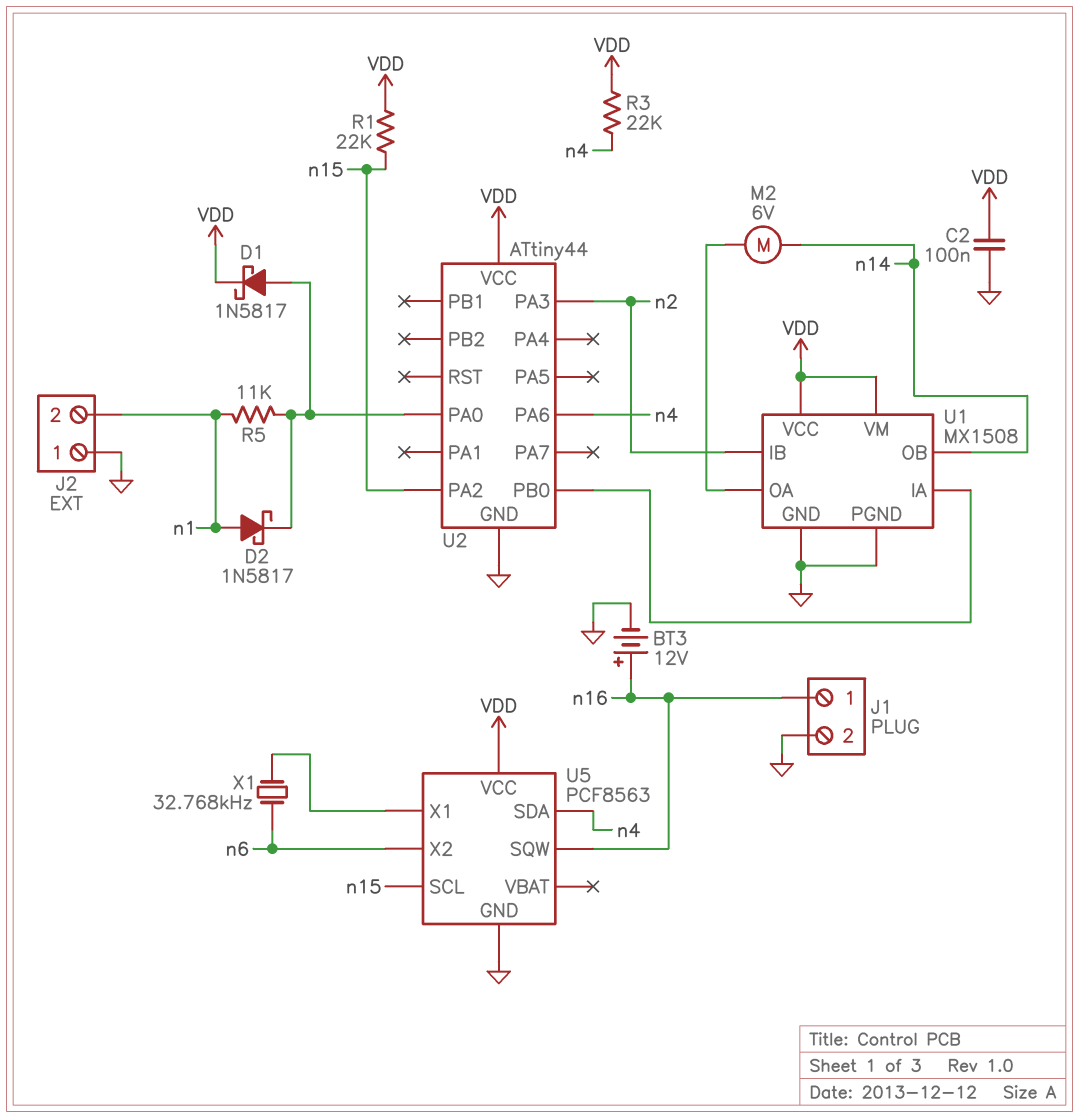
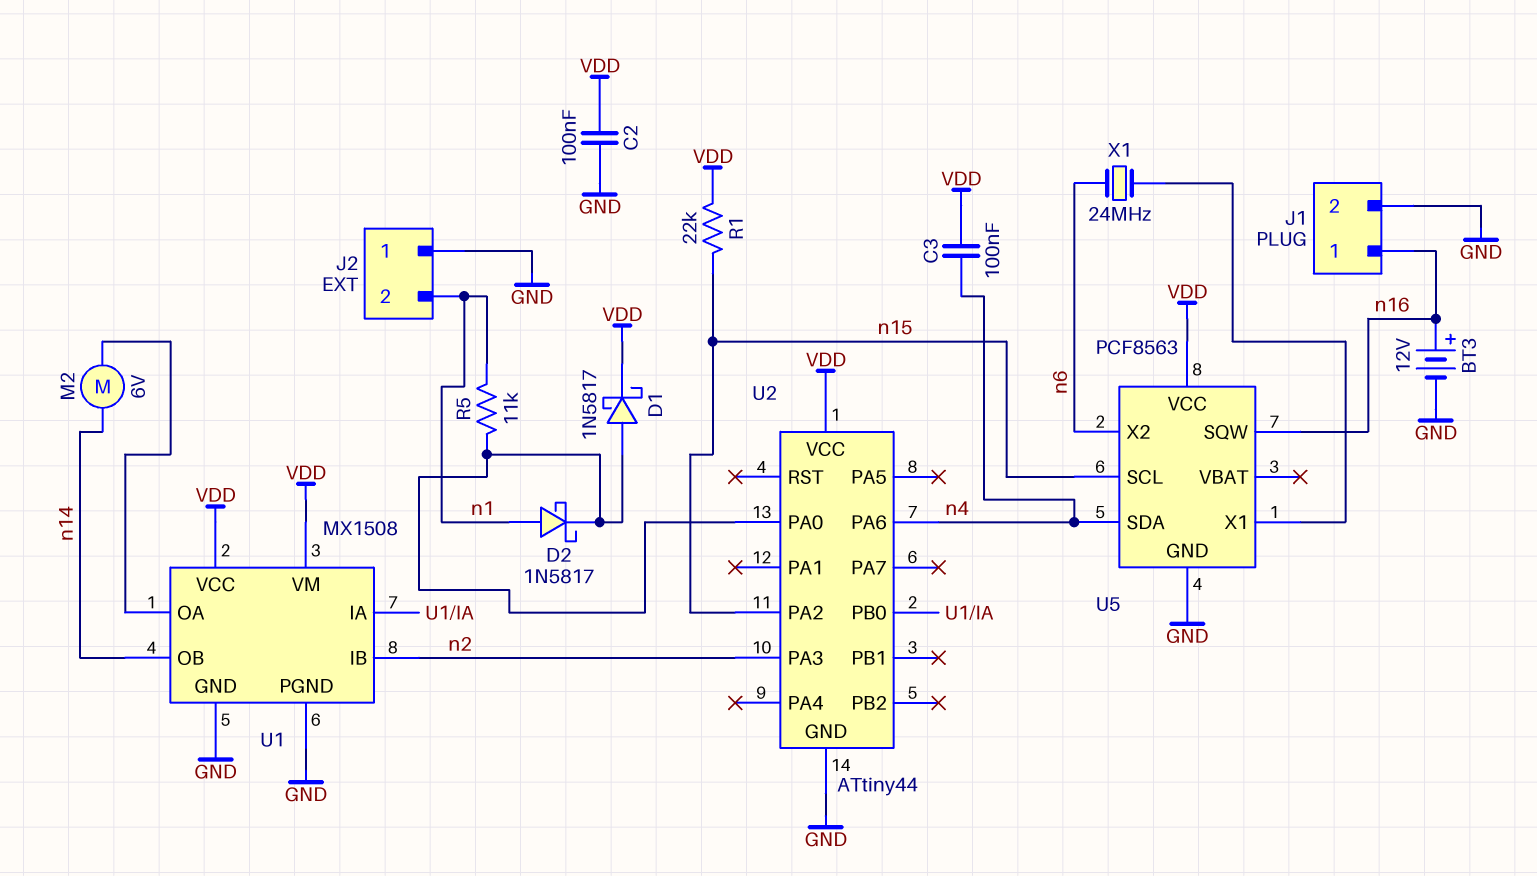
C3: none -> 100nF (VDD, n4)
R3: 22k (VDD, n4) -> none
X1: 32.768kHz (U5/X1, n6) -> 24MHz (U5/X1, n6)

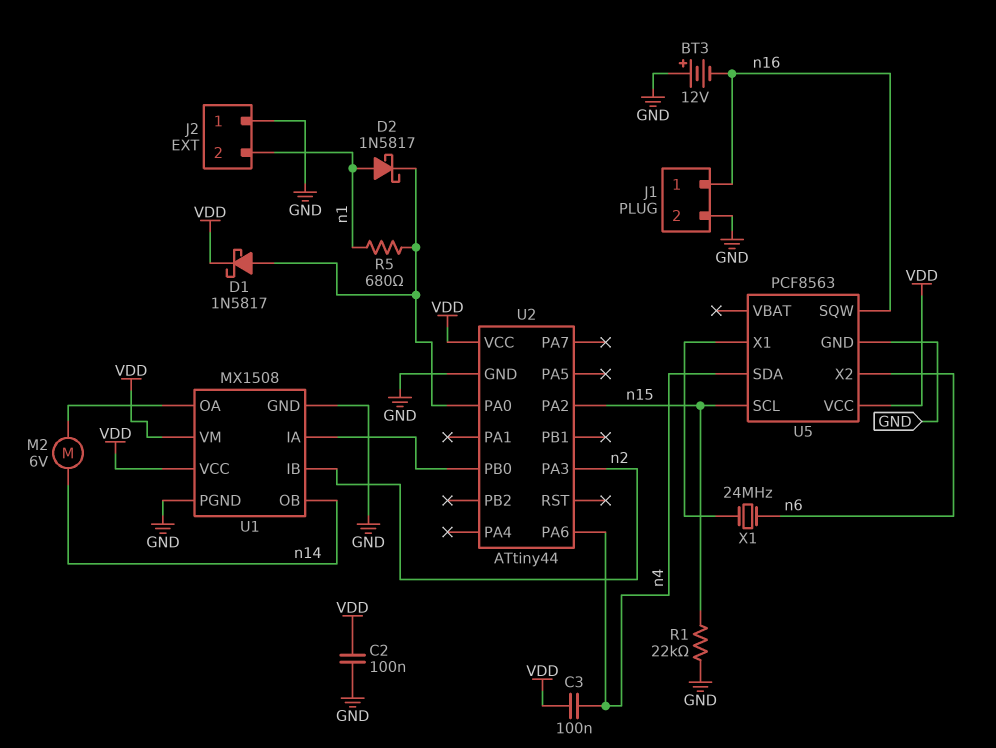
BT3: 12V (plus n16, minus GND) -> 12V (plus GND, minus n16)
R1: 22k (VDD, n15) -> 22k (GND, n15)
R5: 11k (U2/PA0, n1) -> 680 (U2/PA0, n1)

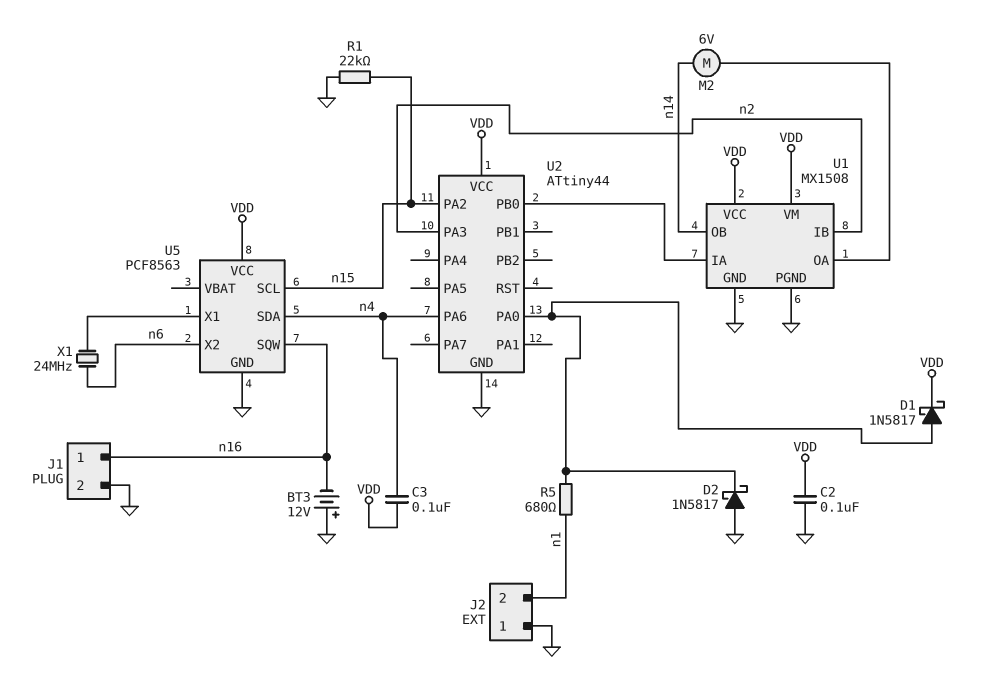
D2: schottky 1N5817 (A n1, K U2/PA0) -> schottky 1N5817 (A GND, K U2/PA0)

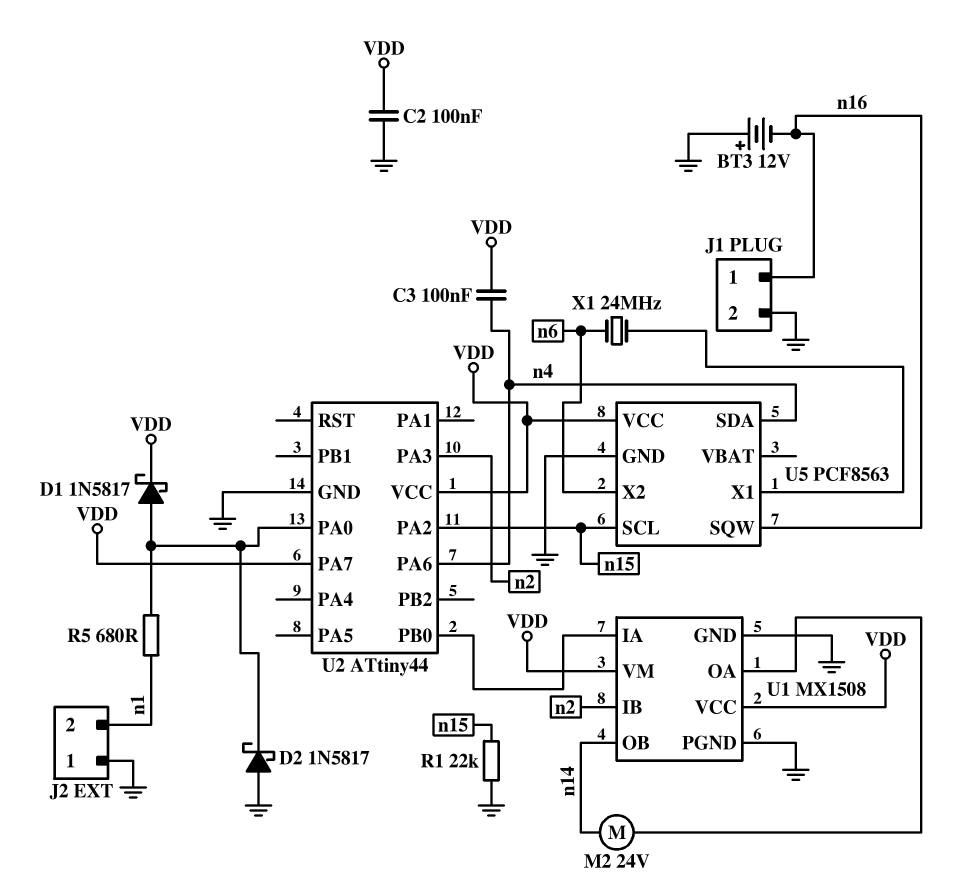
M2: motor 6V (U1/OA, n14) -> motor 24V (U1/OA, n14)
U2 pin PA7: none -> VDD

